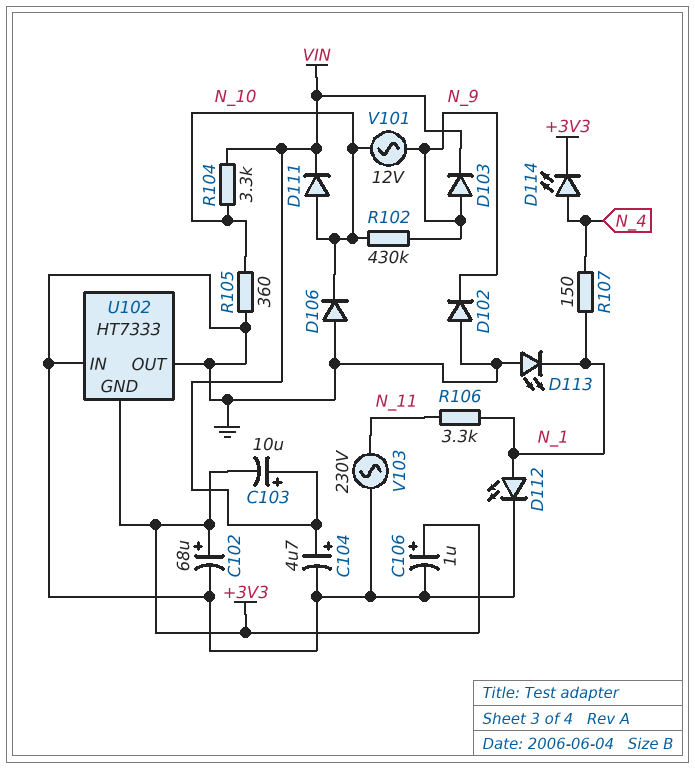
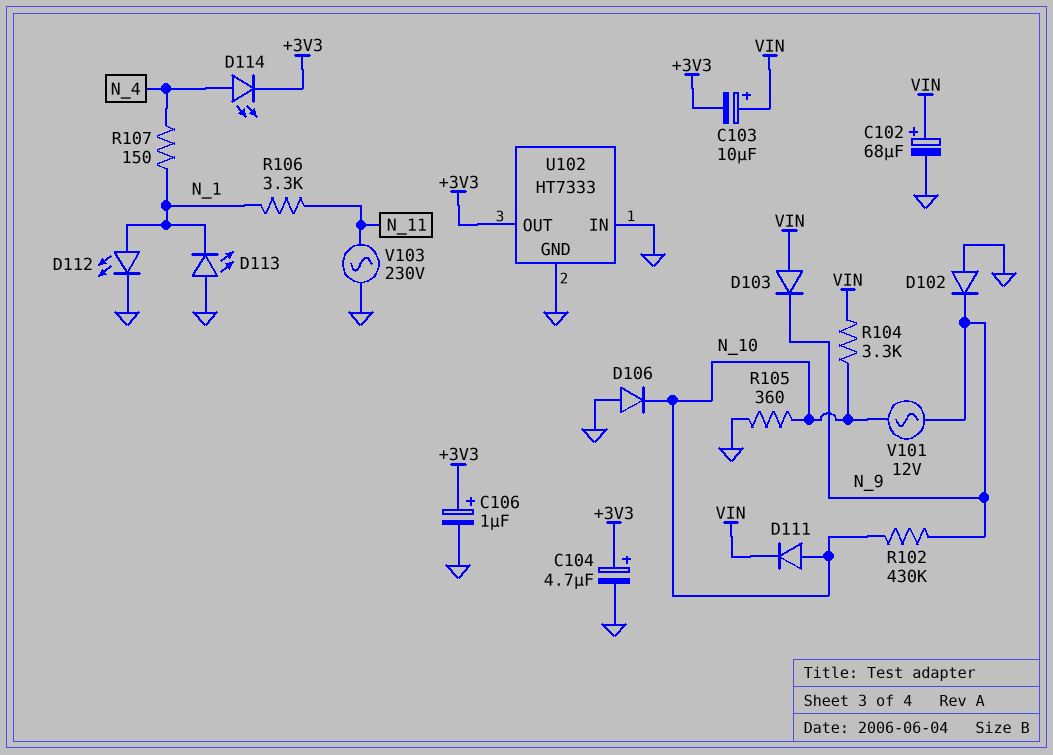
C102: 68uF (plus +3V3, minus GND) -> 68uF (plus VIN, minus GND)
C104: 4.7uF (plus VIN, minus GND) -> 4.7uF (plus +3V3, minus GND)
D103: diode (A N_9, K VIN) -> diode (A VIN, K N_9)
U102 pin GND: +3V3 -> GND
U102 pin OUT: GND -> +3V3

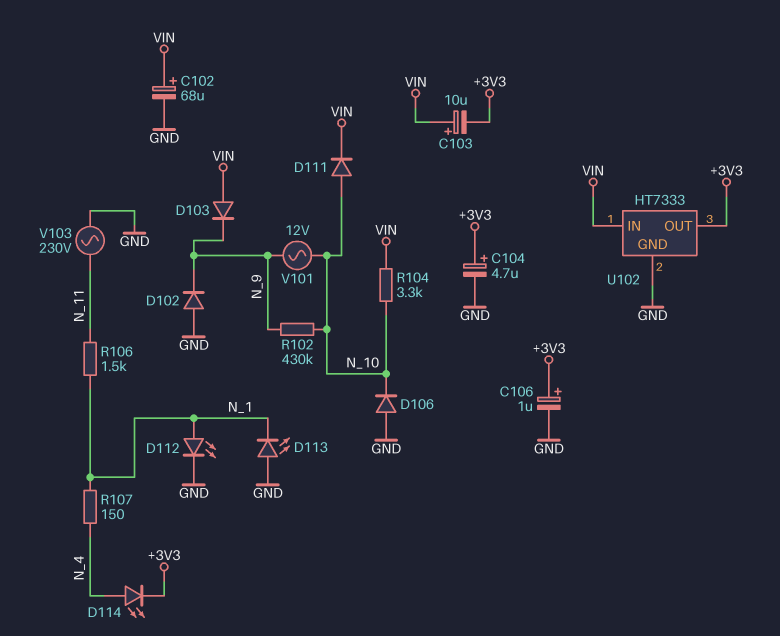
R105: 360 (GND, N_10) -> none
R106: 3.3k (N_1, N_11) -> 1.5k (N_1, N_11)
U102 pin IN: GND -> VIN

